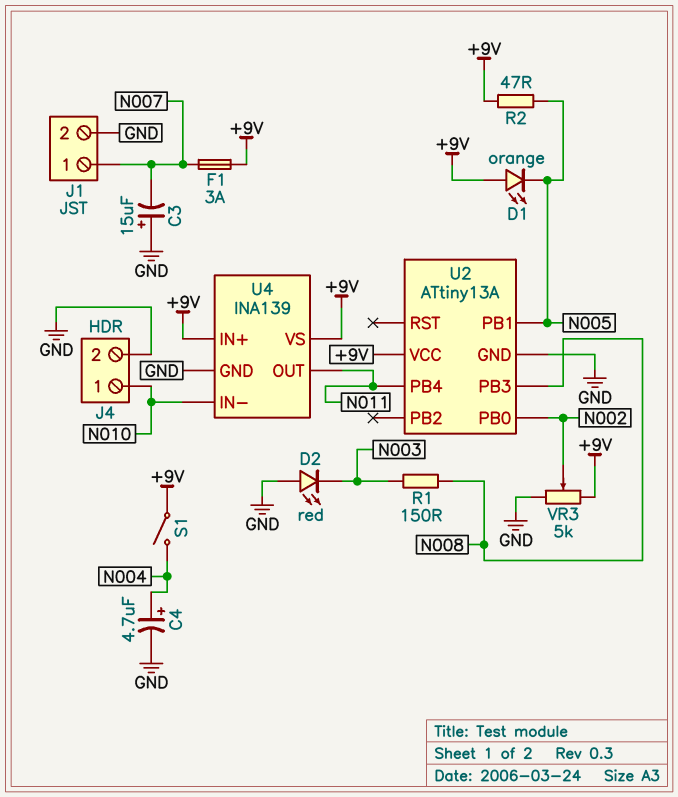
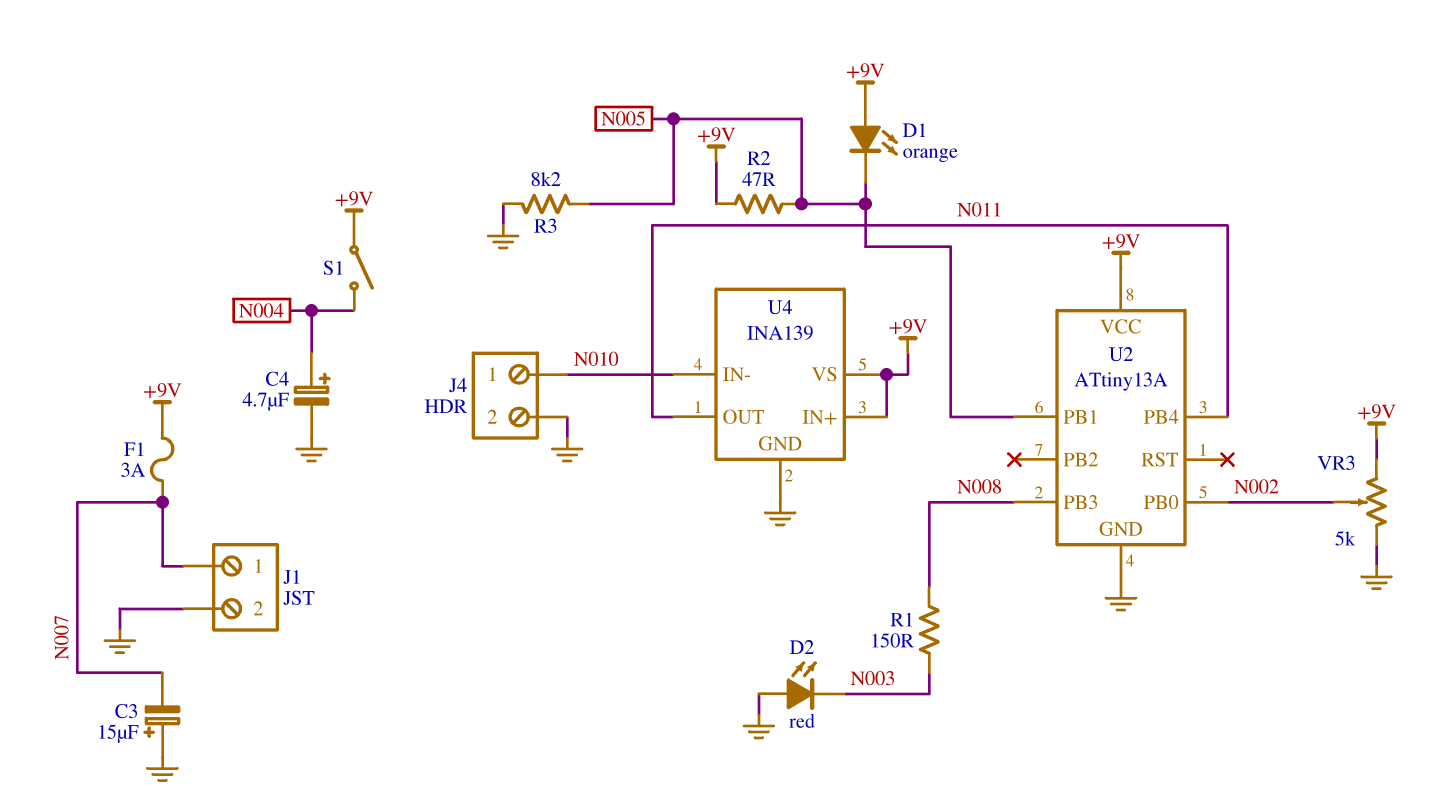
R3: none -> 8.2k (GND, N005)

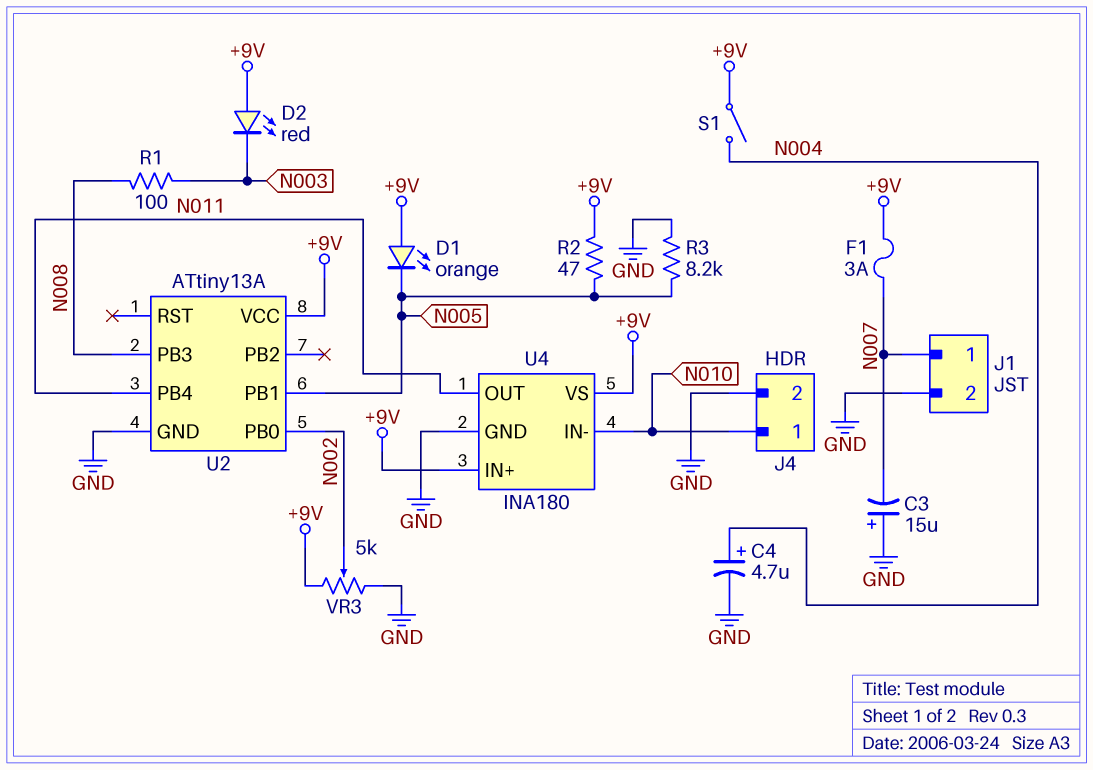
D2: LED red (A GND, K N003) -> LED red (A +9V, K N003)
R1: 150 (N003, N008) -> 100 (N003, N008)
U4: INA139 -> INA180

